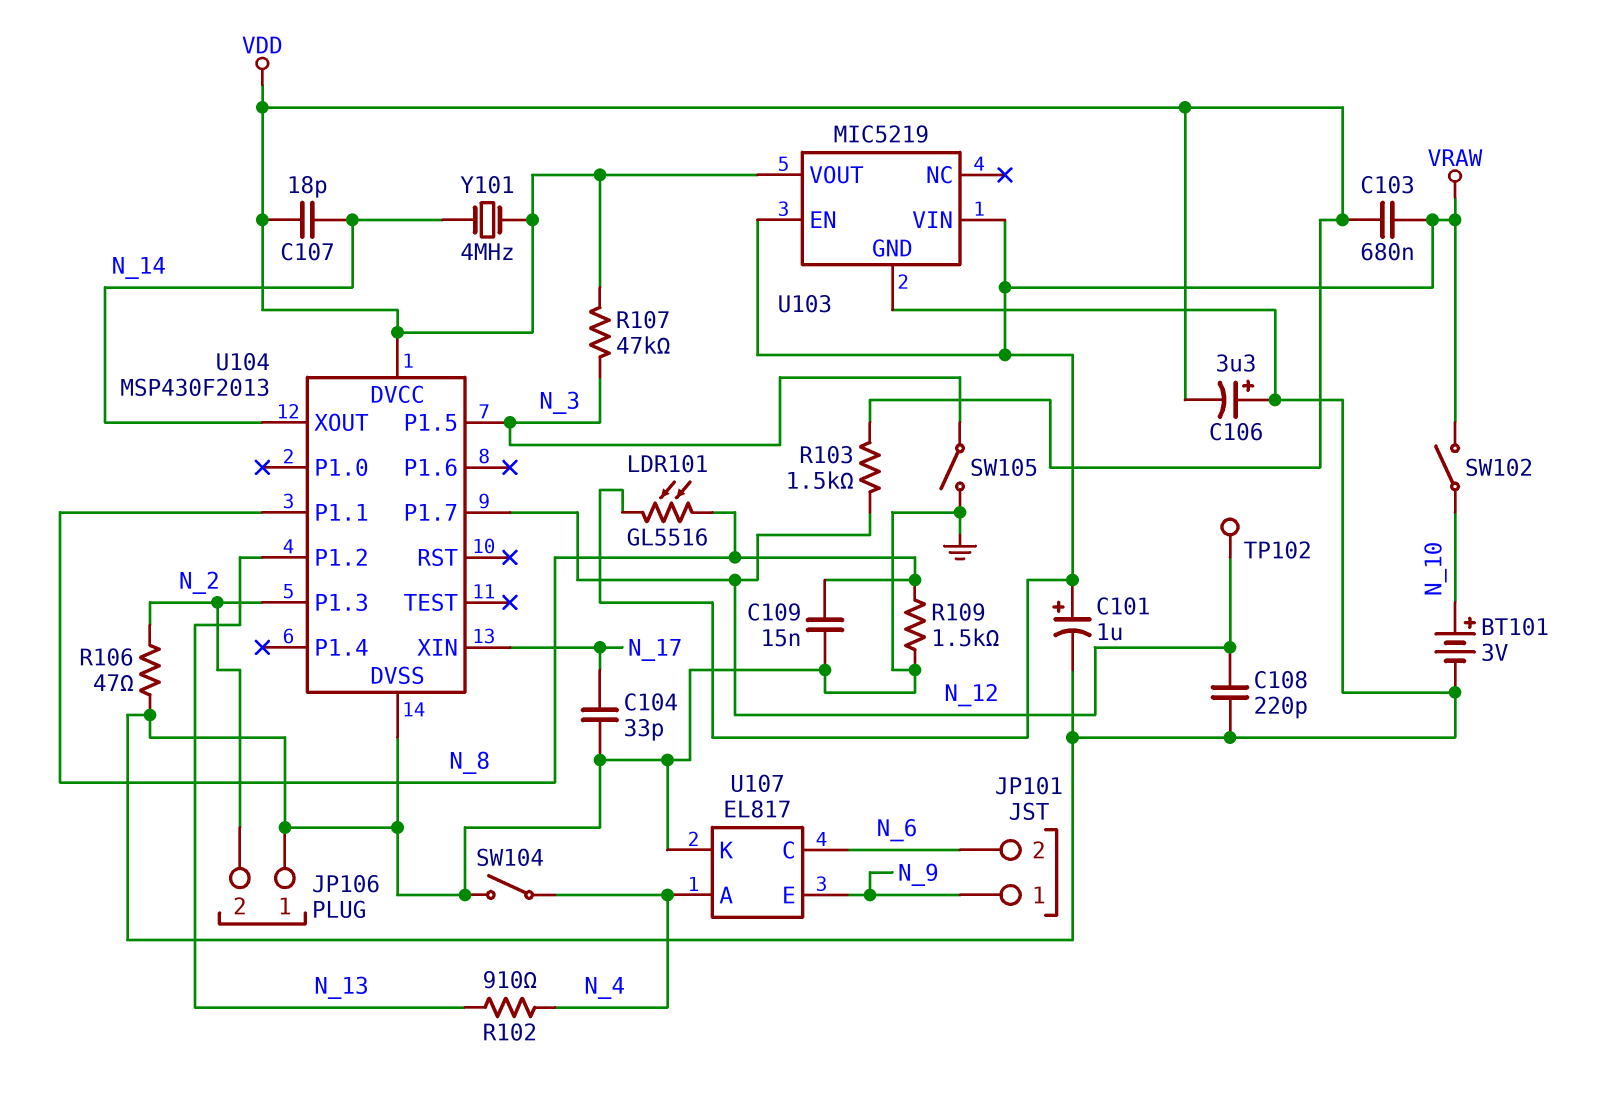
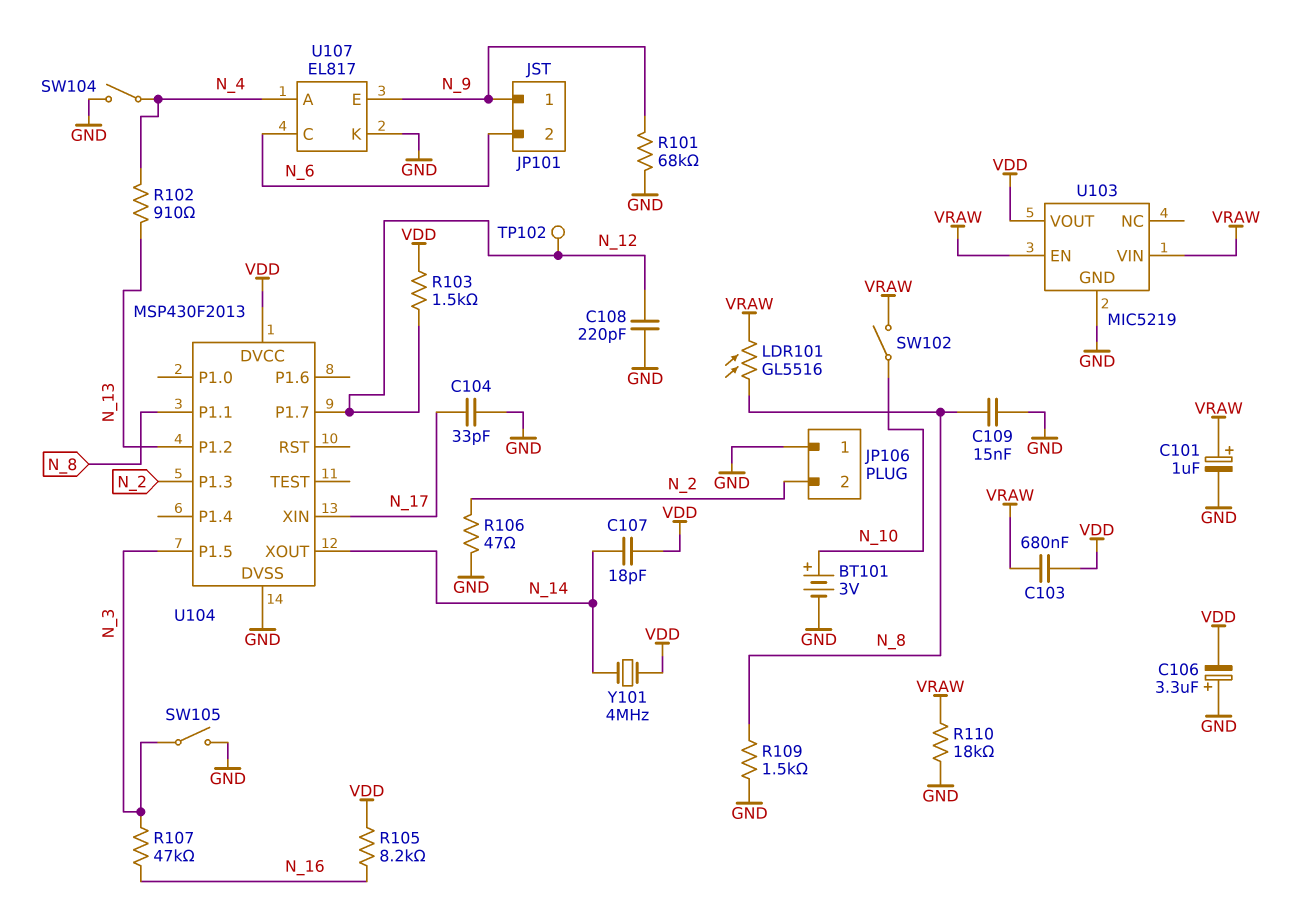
R101: none -> 68k (GND, N_9)
R105: none -> 8.2k (N_16, VDD)
R107: 47k (N_3, VDD) -> 47k (N_3, N_16)
R110: none -> 18k (GND, VRAW)

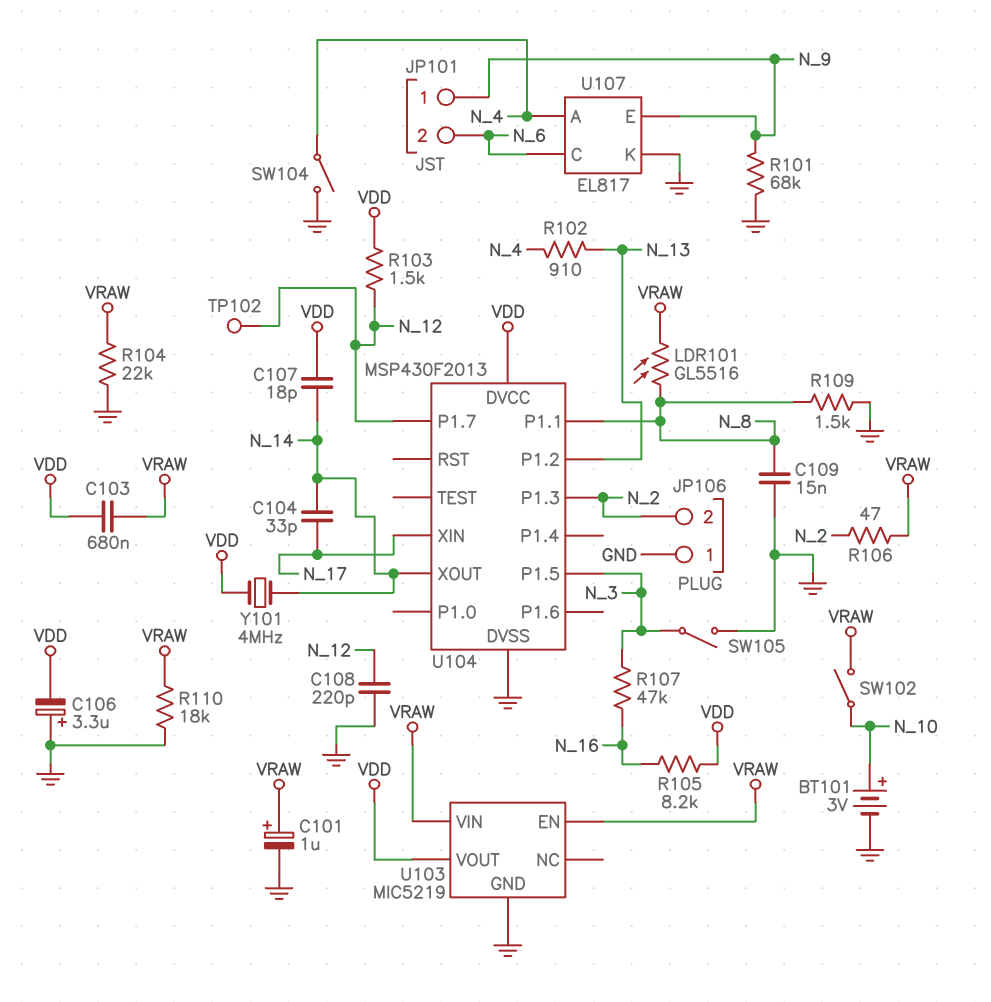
C104: 33pF (GND, N_17) -> 33pF (N_14, N_17)
R104: none -> 22k (GND, VRAW)
R106: 47 (GND, N_2) -> 47 (N_2, VRAW)

